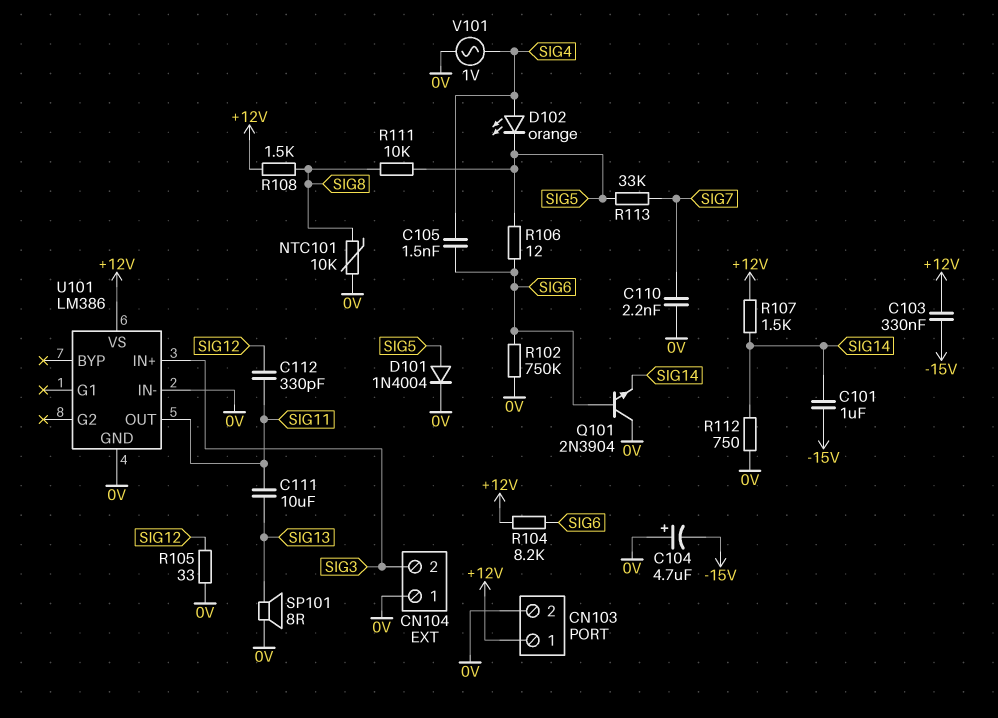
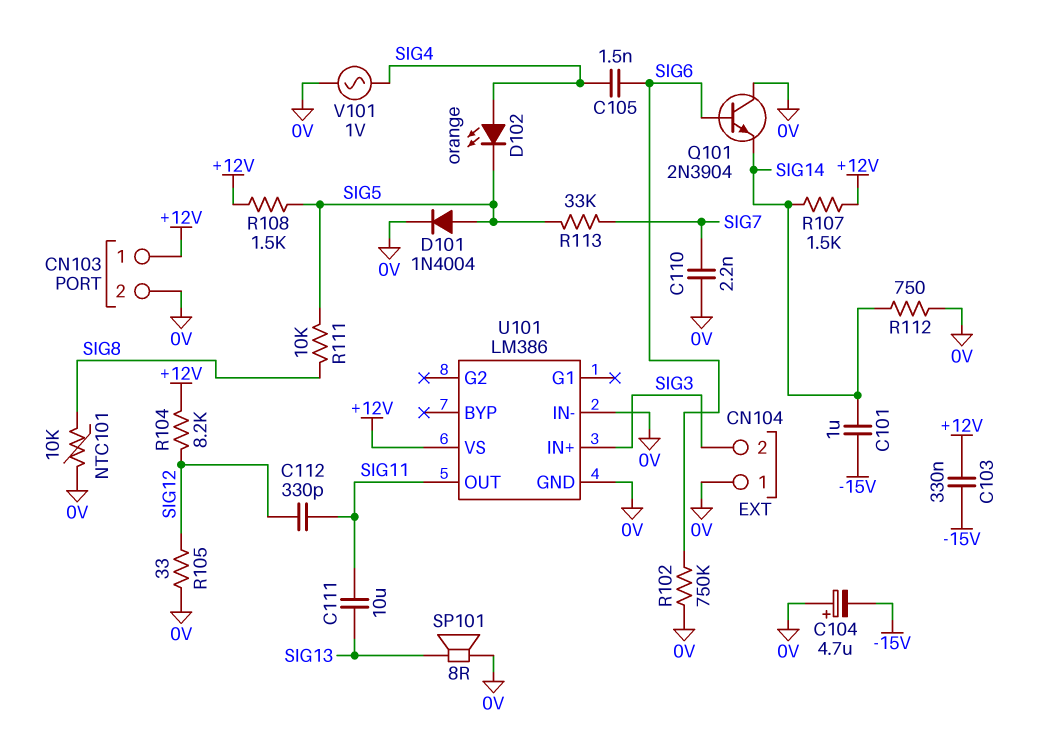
R104: 8.2k (+12V, SIG6) -> 8.2k (+12V, SIG12)
R106: 12 (SIG5, SIG6) -> none
R108: 1.5k (+12V, SIG8) -> 1.5k (+12V, SIG5)

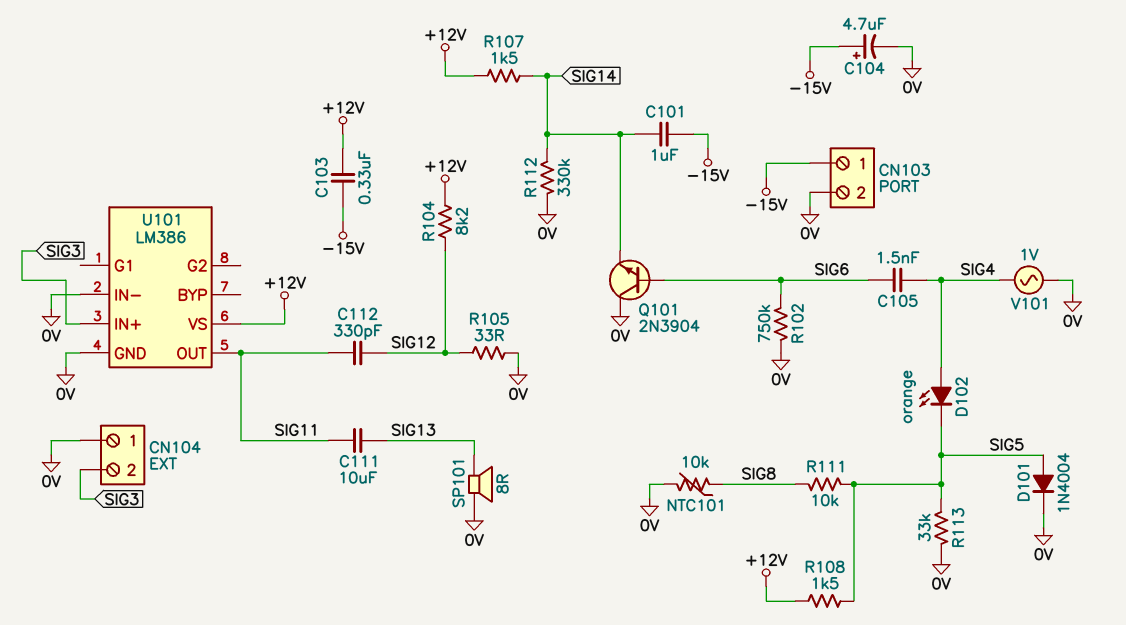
C104: 4.7uF (plus 0V, minus -15V) -> 4.7uF (plus -15V, minus 0V)
C110: 2.2nF (0V, SIG7) -> none
CN103 pin 1: +12V -> -15V
R112: 750 (0V, SIG14) -> 330k (0V, SIG14)
R113: 33k (SIG5, SIG7) -> 33k (0V, SIG5)

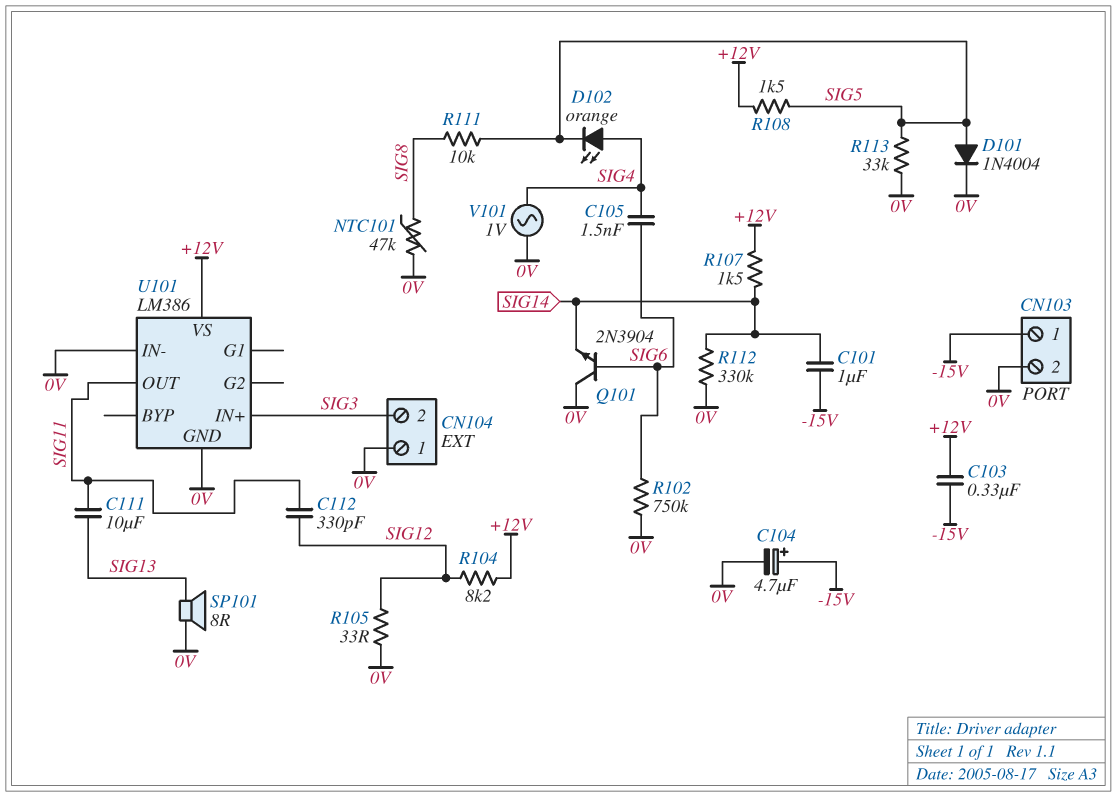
NTC101: 10k (0V, SIG8) -> 47k (0V, SIG8)

